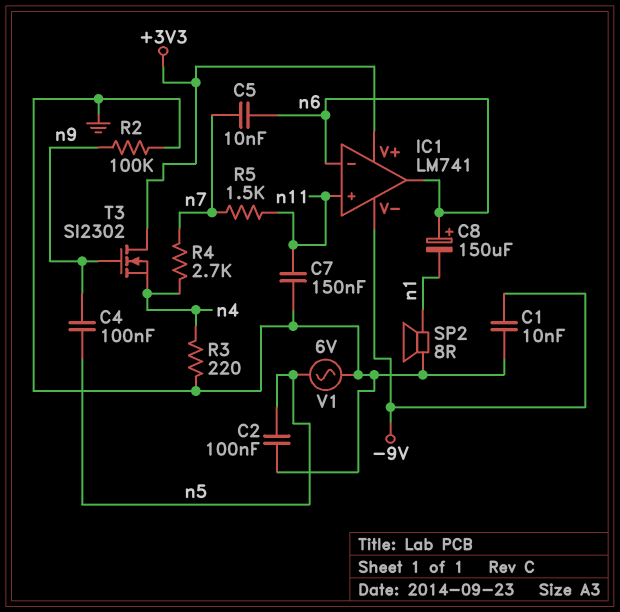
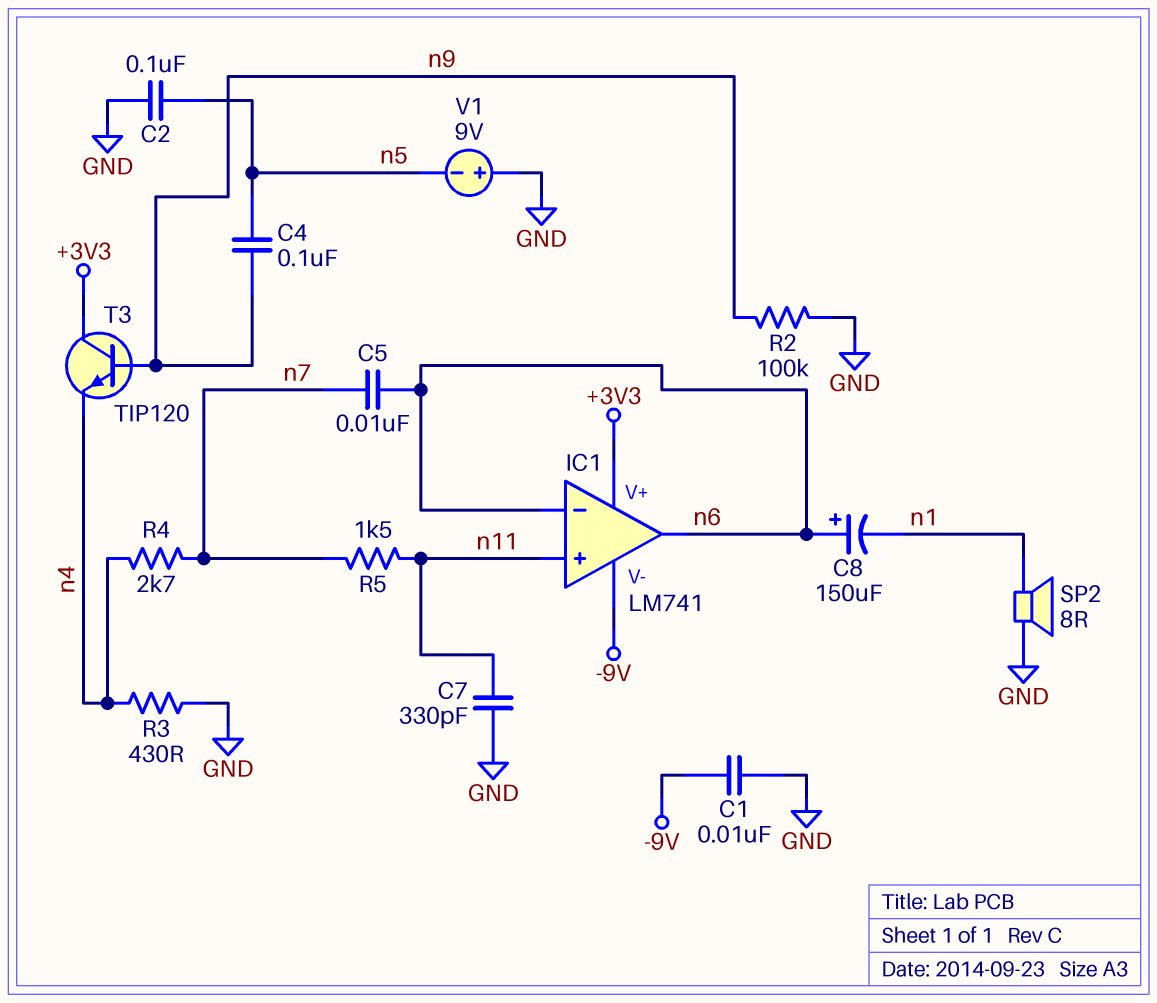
C7: 150nF (GND, n11) -> 330pF (GND, n11)
R3: 220 (GND, n4) -> 430 (GND, n4)
T3: NMOS SI2302 (G n9, D +3V3, S n4) -> NPN TIP120 (B n9, C +3V3, E n4)
V1: AC 6V (GND, n5) -> 9V (plus GND, minus n5)

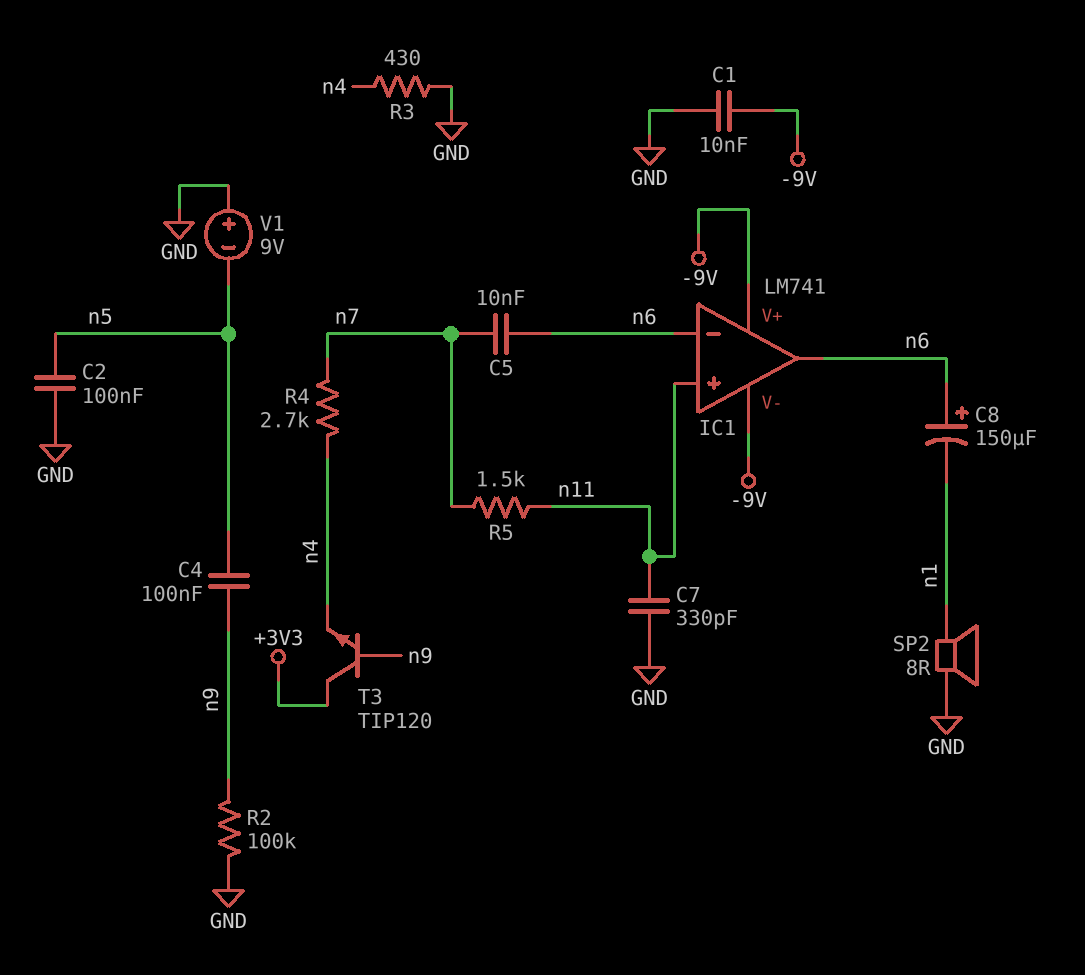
IC1 pin V+: +3V3 -> -9V

